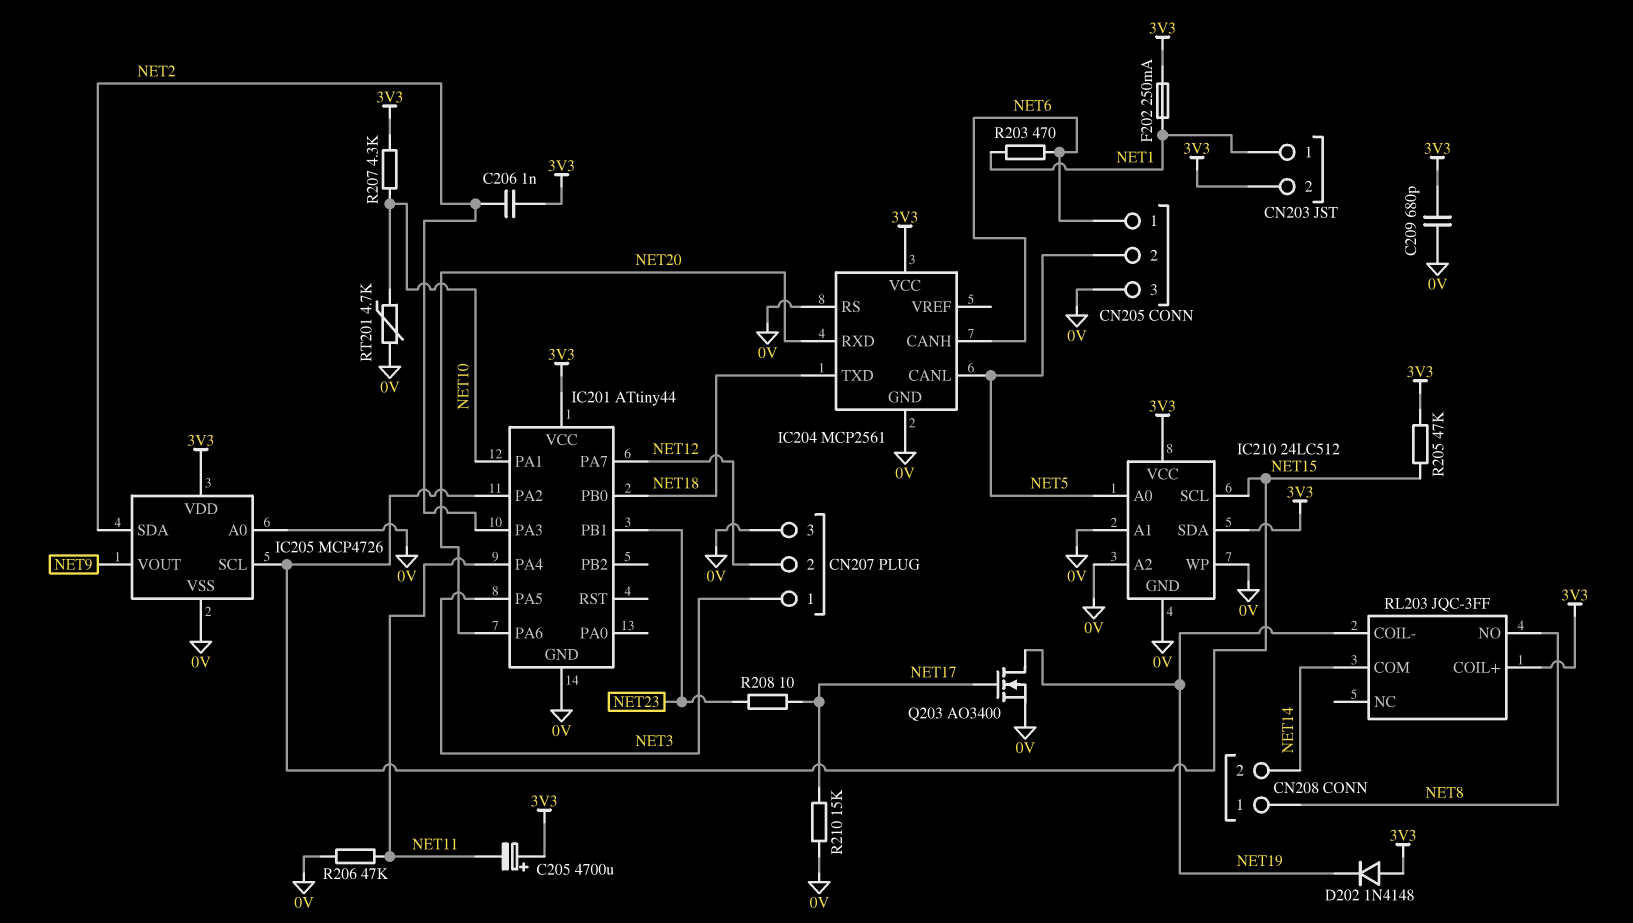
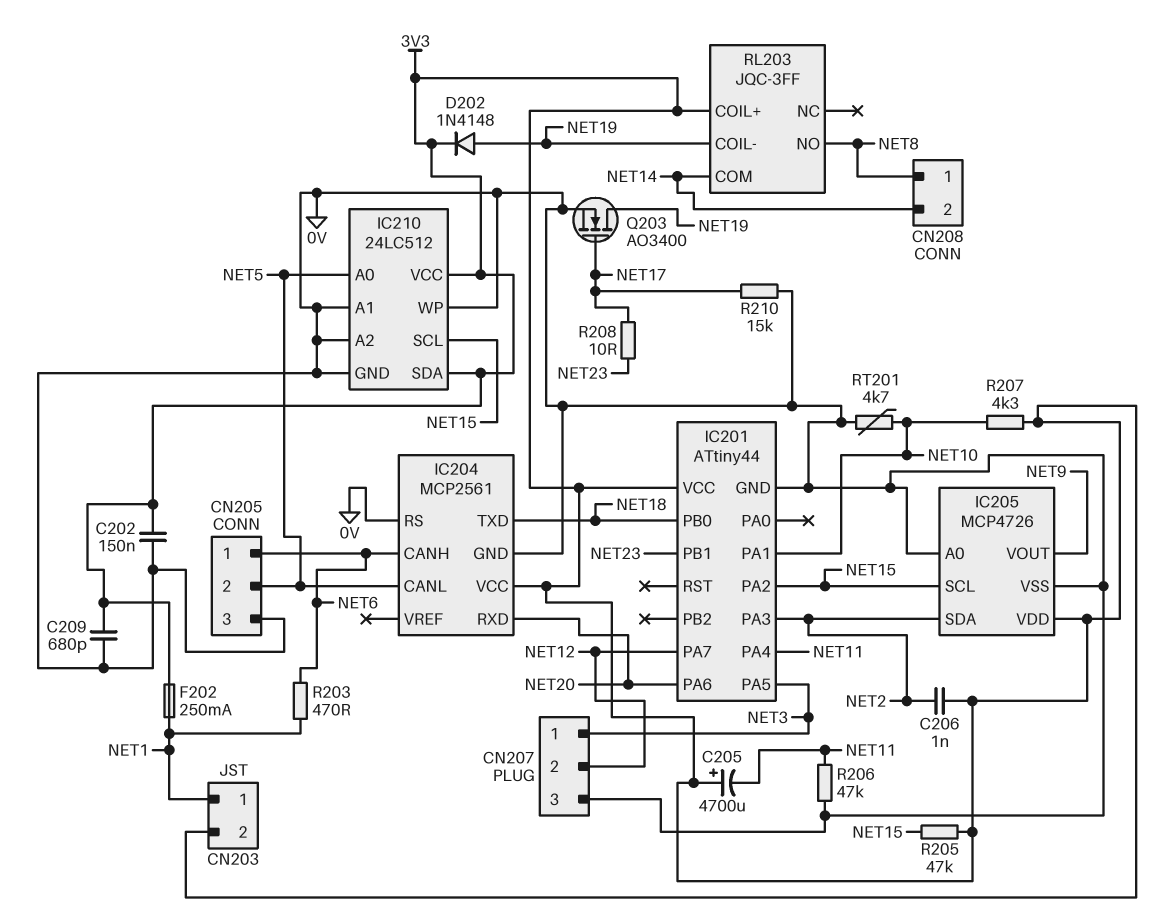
C202: none -> 150nF (0V, 3V3)
D202: diode 1N4148 (A 3V3, K NET19) -> diode 1N4148 (A NET19, K 3V3)

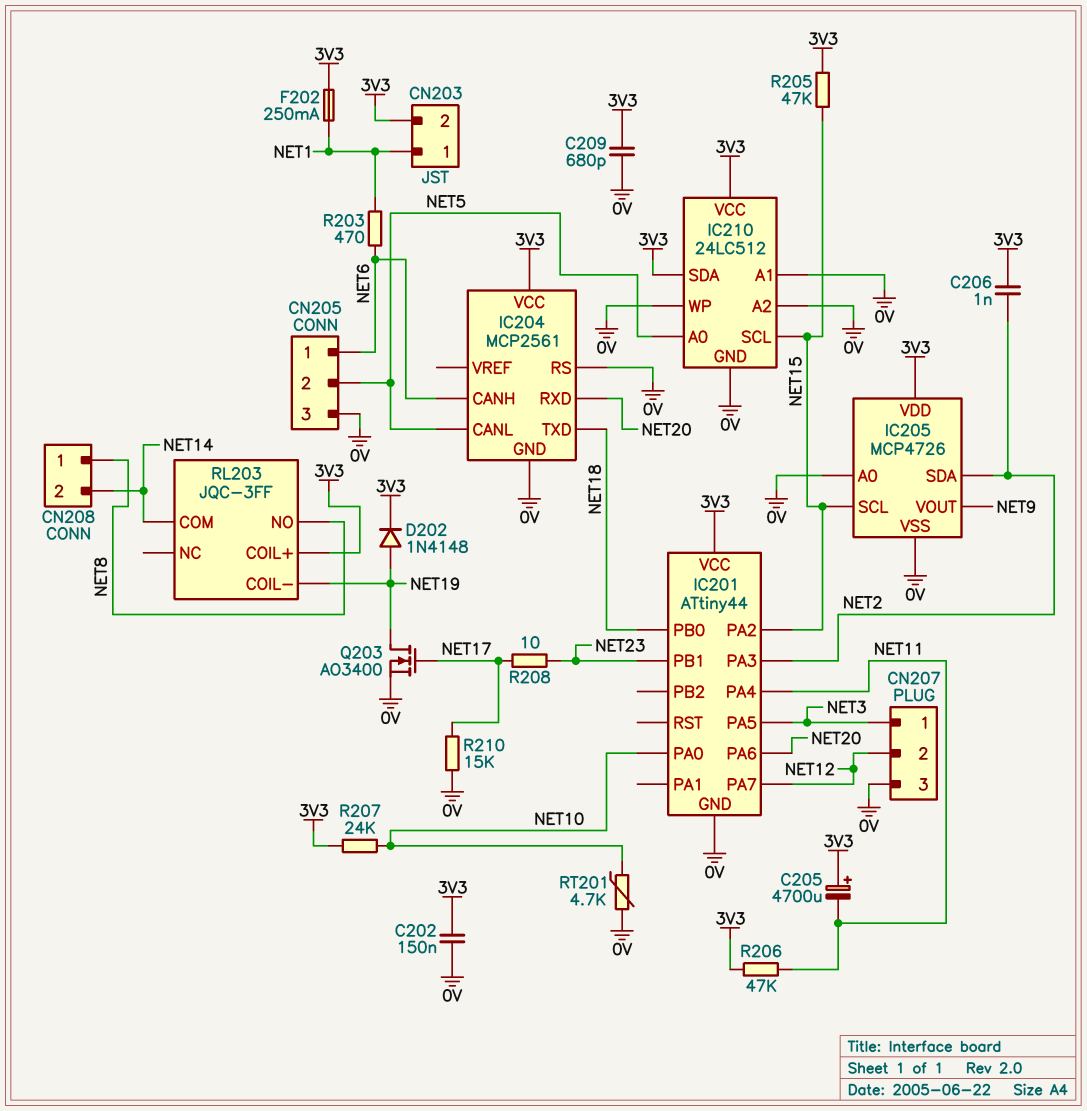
IC201 pin PA0: none -> NET10
IC201 pin PA1: NET10 -> none
R206: 47k (0V, NET11) -> 47k (3V3, NET11)
R207: 4.3k (3V3, NET10) -> 24k (3V3, NET10)

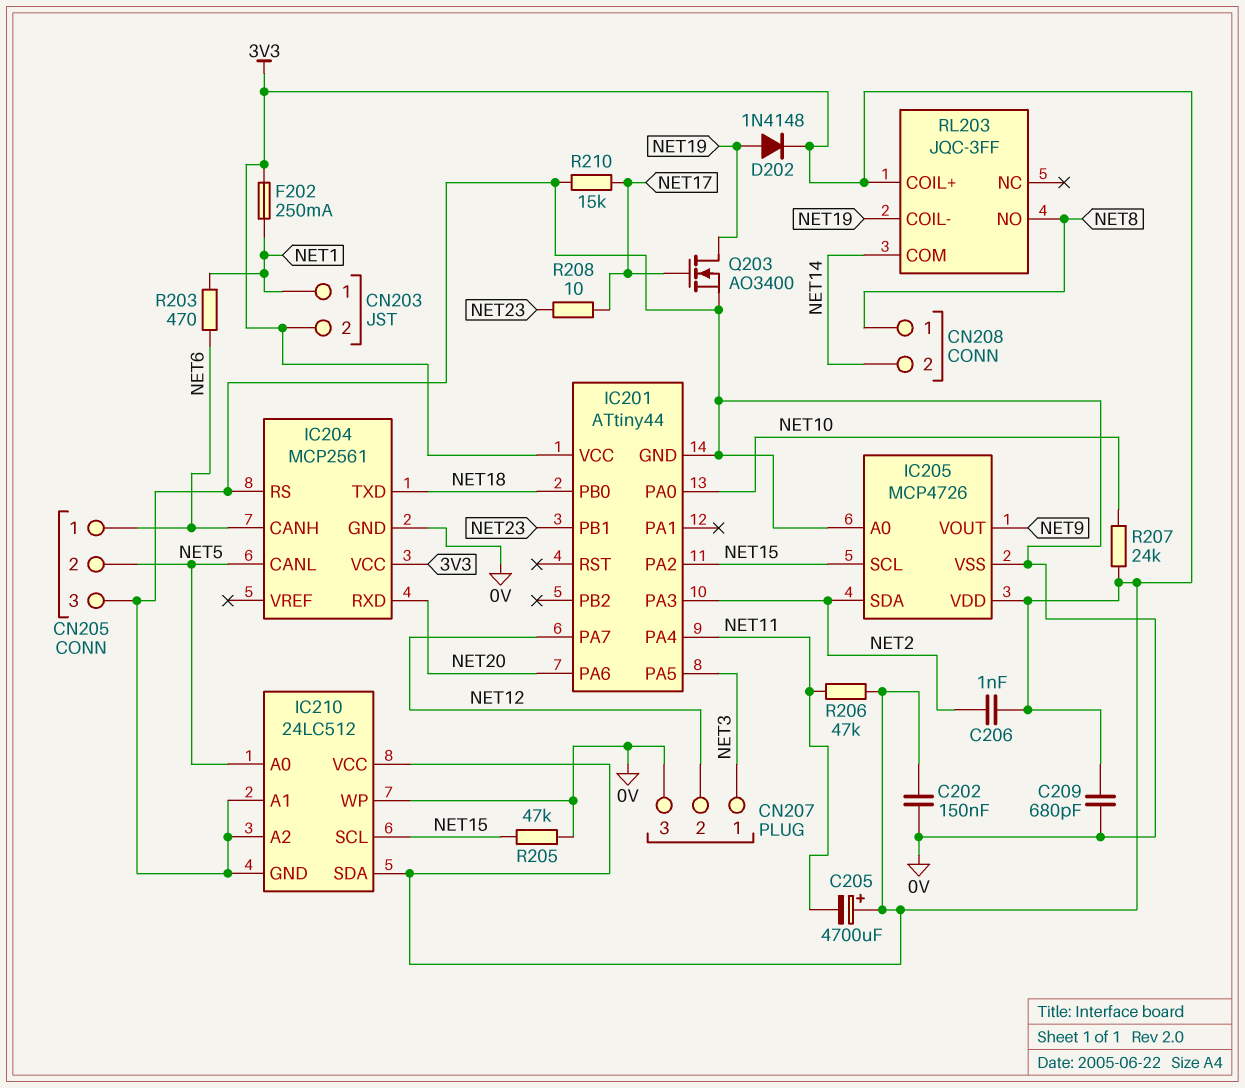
R205: 47k (3V3, NET15) -> 47k (0V, NET15)
RT201: 4.7k (0V, NET10) -> none

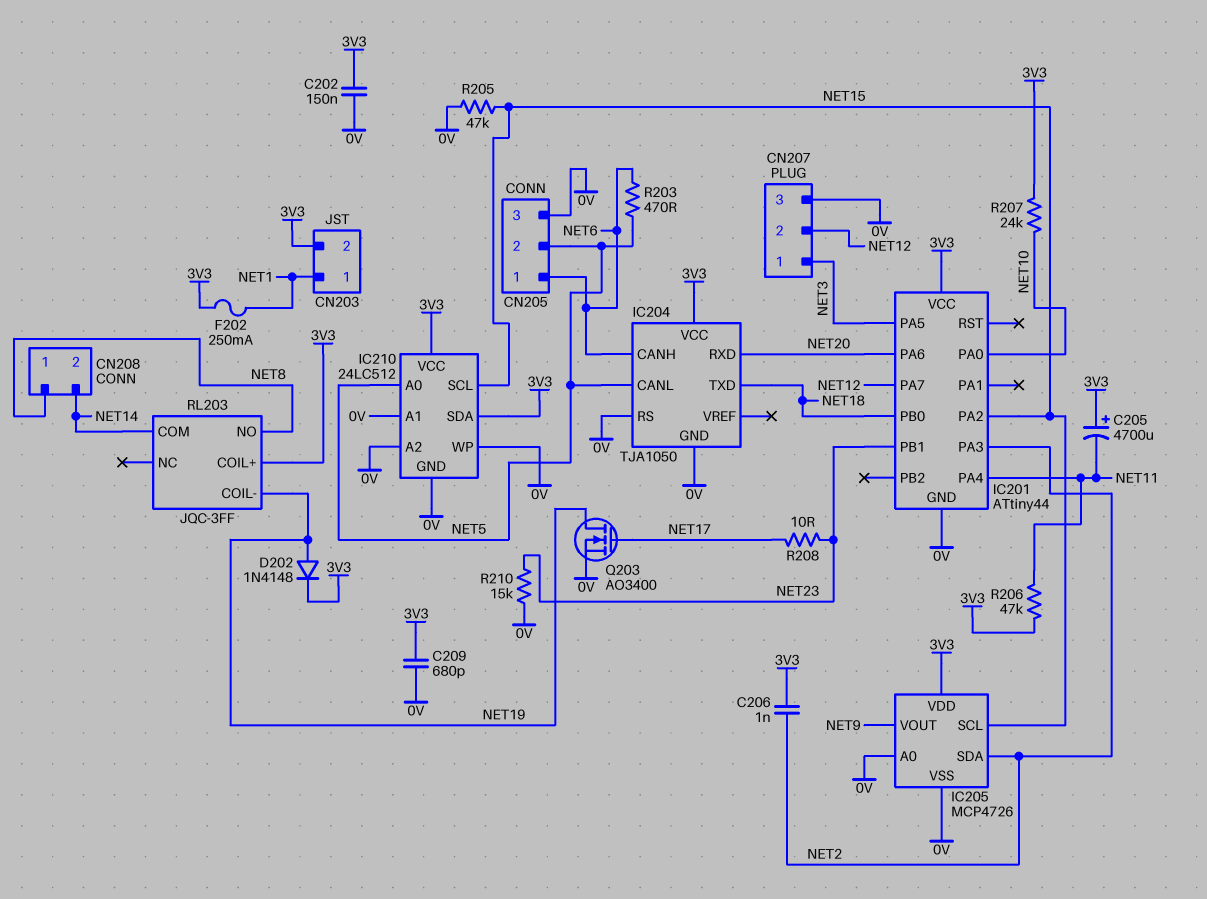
IC204: MCP2561 -> TJA1050
R203: 470 (NET1, NET6) -> 470 (NET5, NET6)
R210: 15k (0V, NET17) -> 15k (0V, NET23)

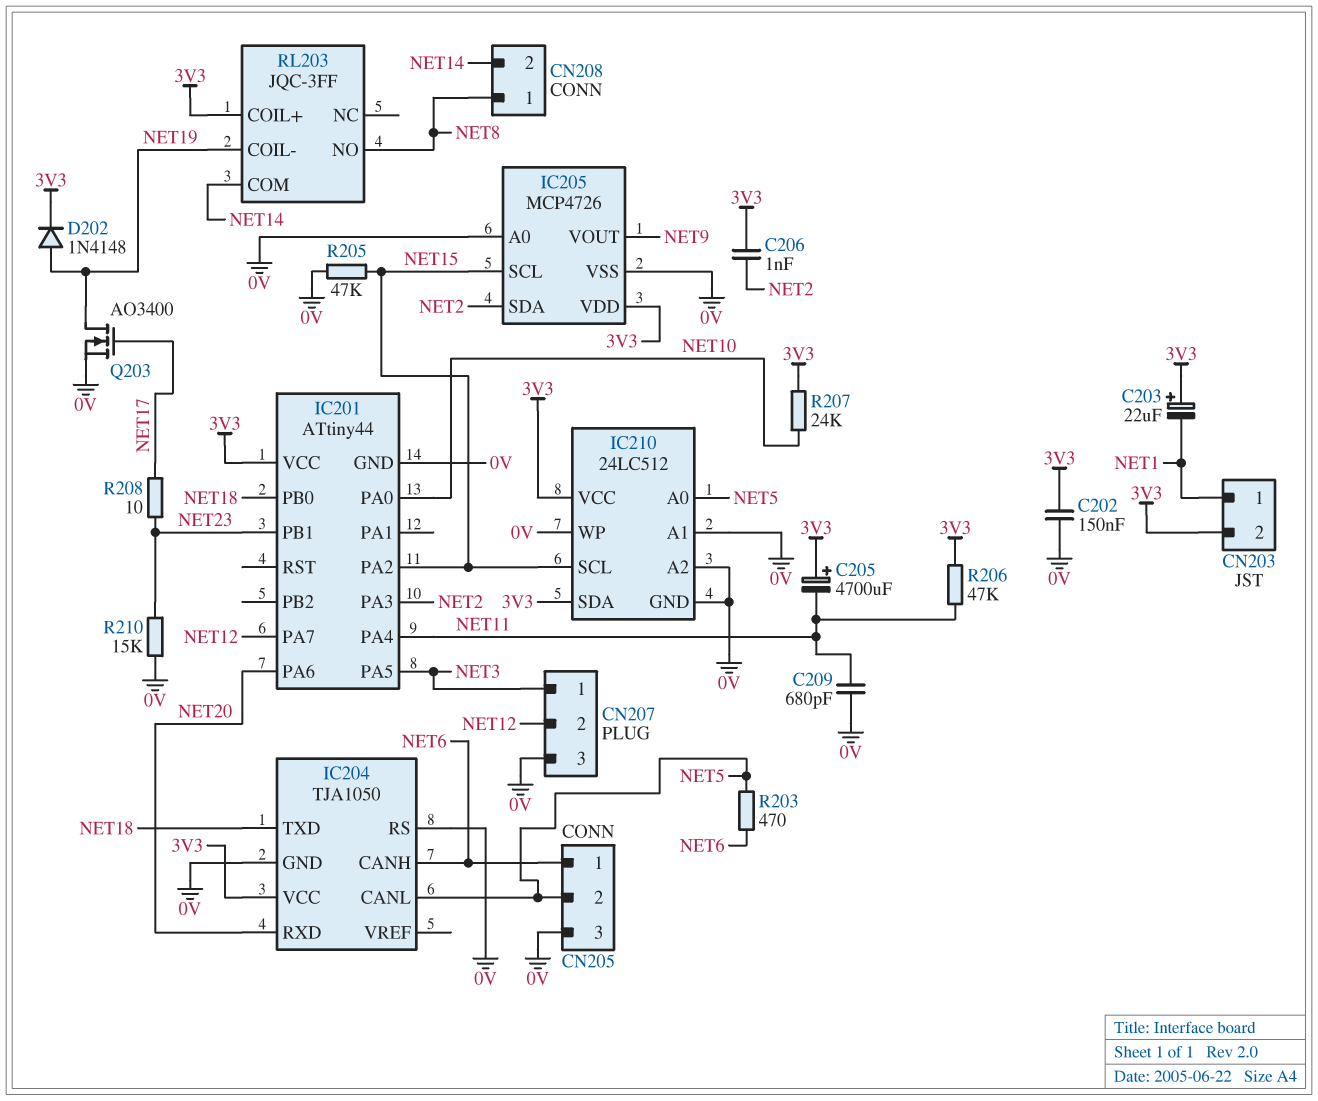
C203: none -> 22uF (plus 3V3, minus NET1)
C209: 680pF (0V, 3V3) -> 680pF (0V, NET11)
F202: 250mA (3V3, NET1) -> none

